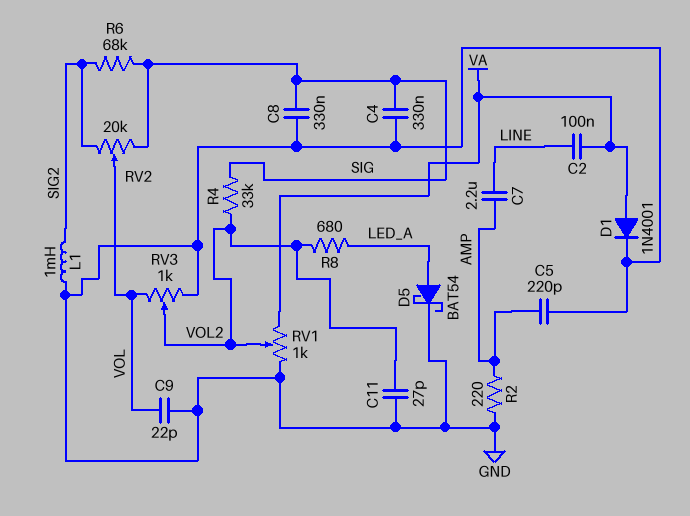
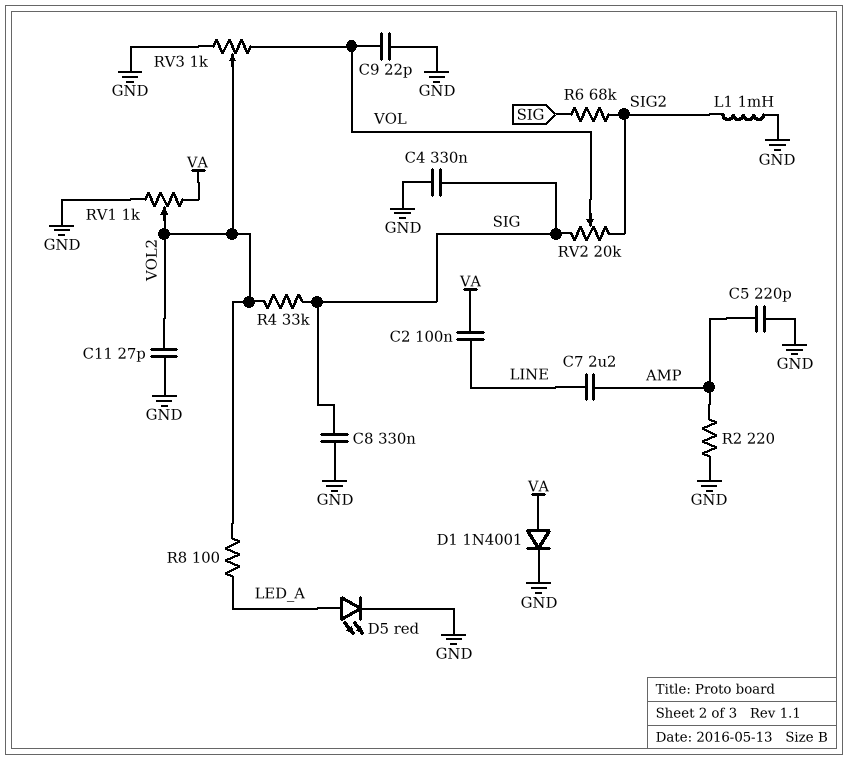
D5: schottky BAT54 (A LED_A, K GND) -> LED red (A LED_A, K GND)
R8: 680 (LED_A, VOL2) -> 100 (LED_A, VOL2)

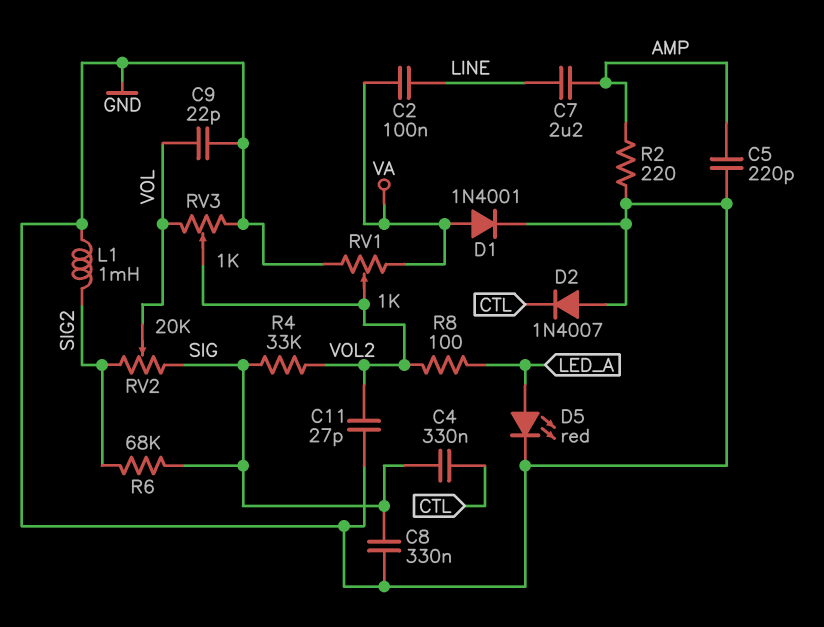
C4: 330nF (GND, SIG) -> 330nF (CTL, SIG)
D2: none -> diode 1N4007 (A GND, K CTL)

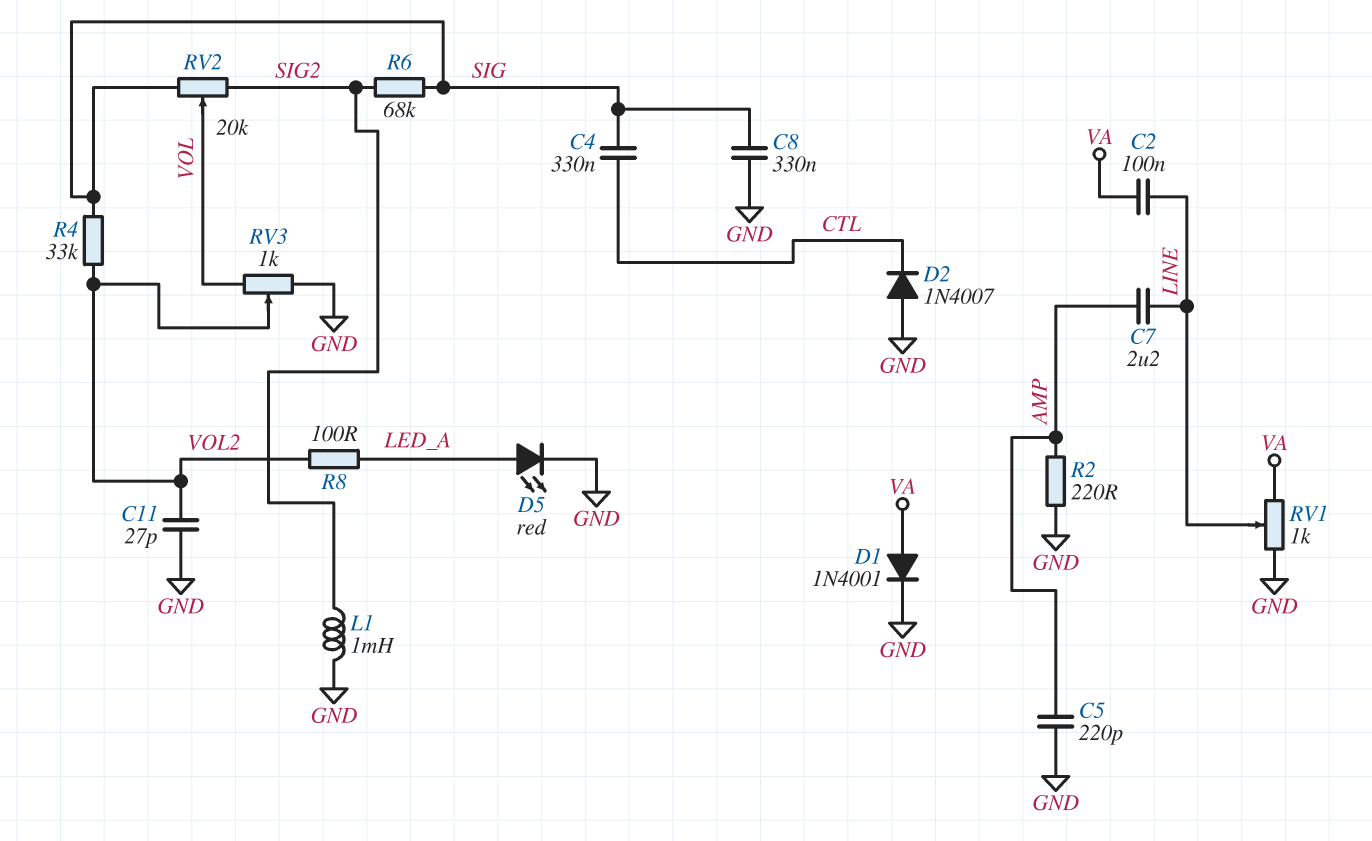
C9: 22pF (GND, VOL) -> none
RV1: 1k (GND, VA, wiper VOL2) -> 1k (GND, VA, wiper LINE)

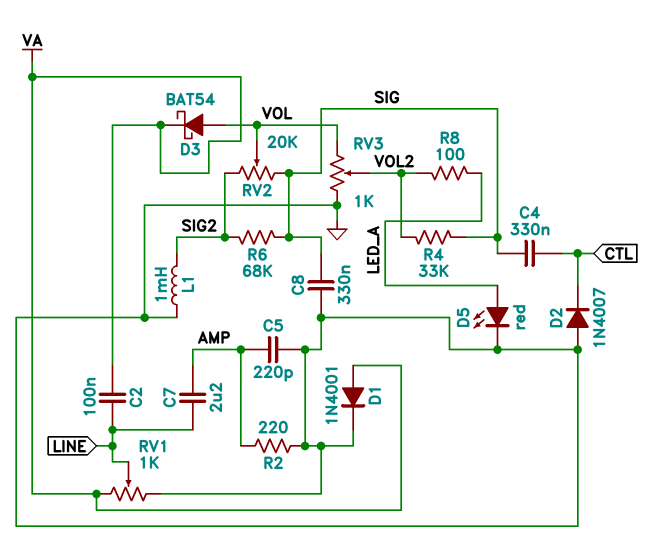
C11: 27pF (GND, VOL2) -> none
D3: none -> schottky BAT54 (A VOL, K VA)

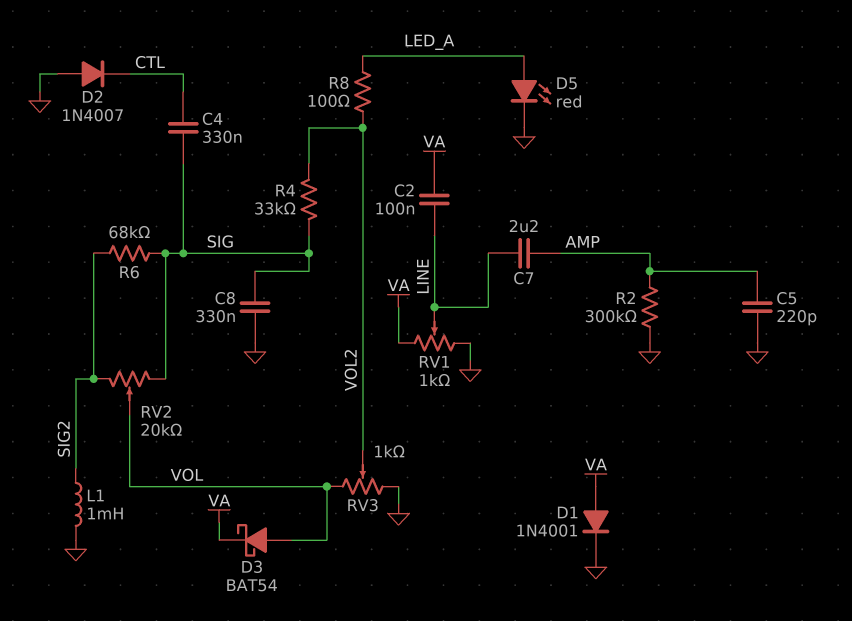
R2: 220 (AMP, GND) -> 300k (AMP, GND)

